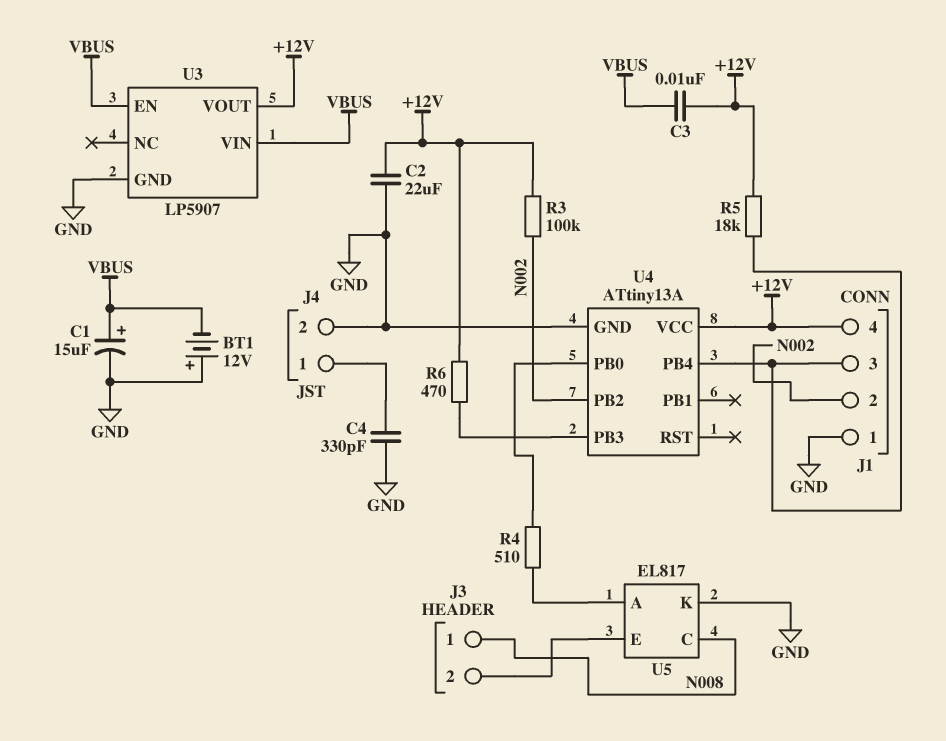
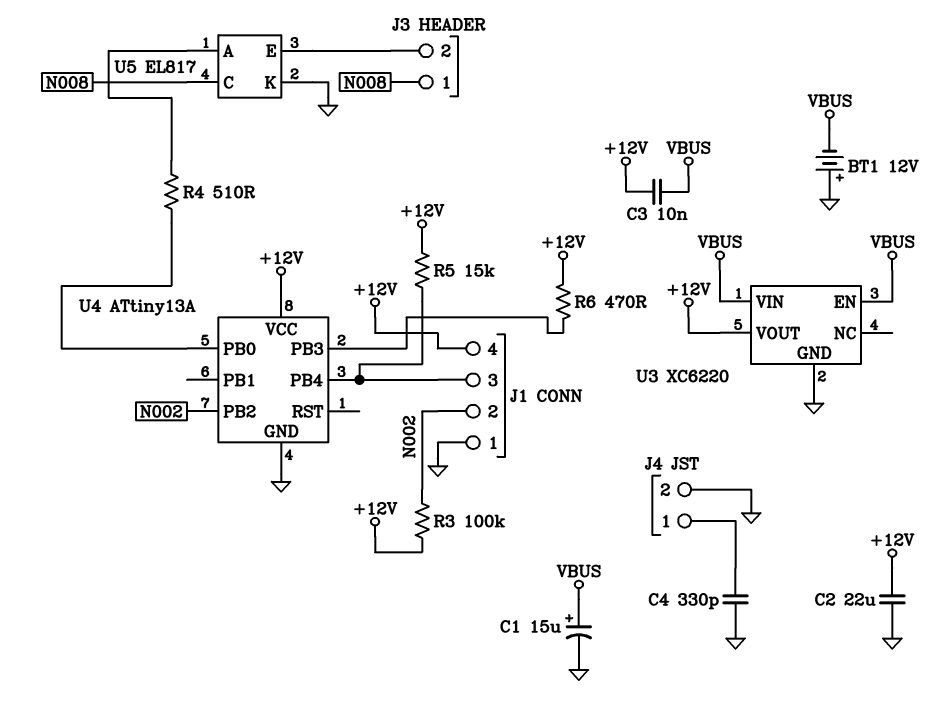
R5: 18k (+12V, J1/3) -> 15k (+12V, J1/3)
U3: LP5907 -> XC6220

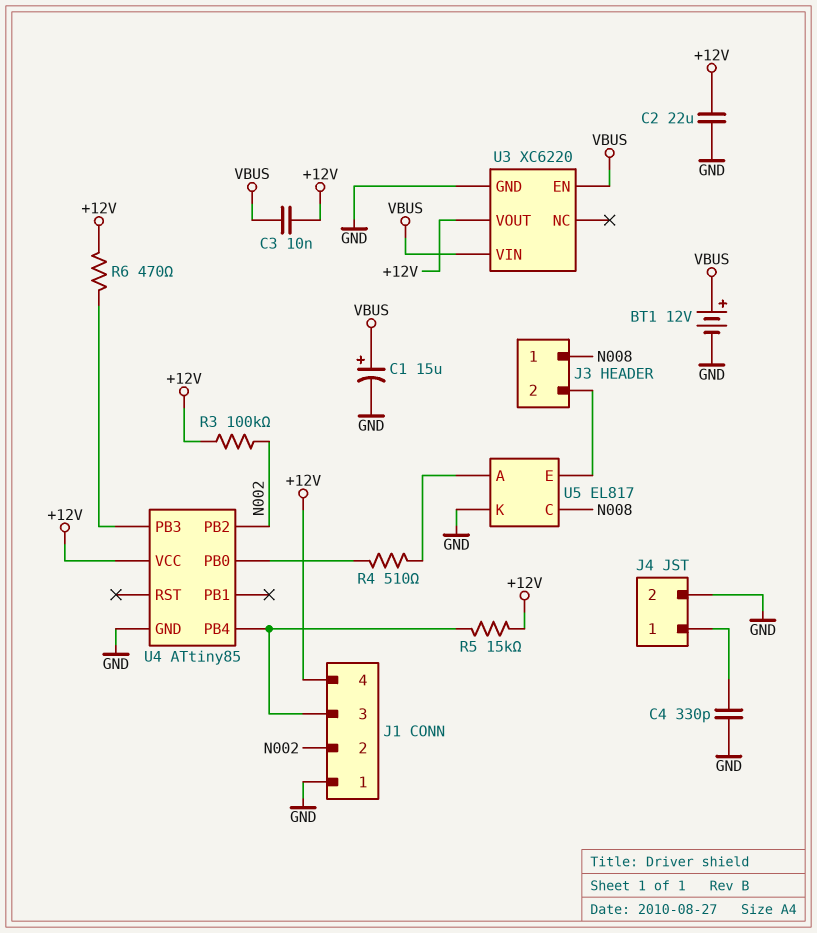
BT1: 12V (plus GND, minus VBUS) -> 12V (plus VBUS, minus GND)
U4: ATtiny13A -> ATtiny85

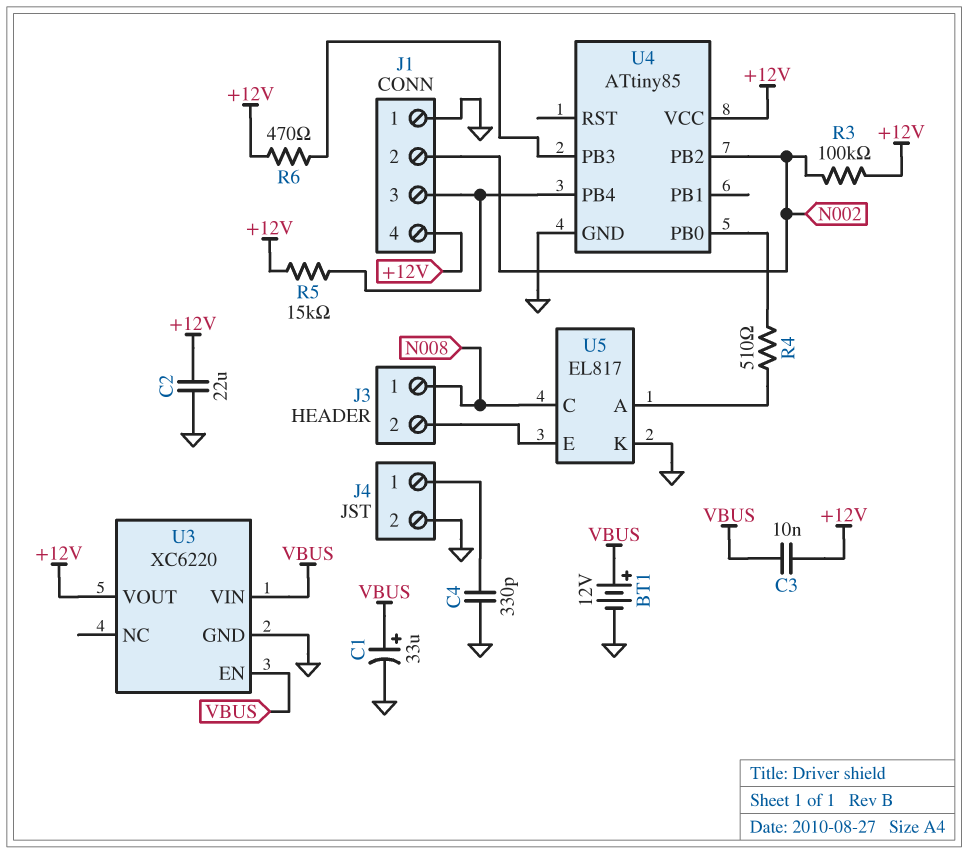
C1: 15uF (plus VBUS, minus GND) -> 33uF (plus VBUS, minus GND)

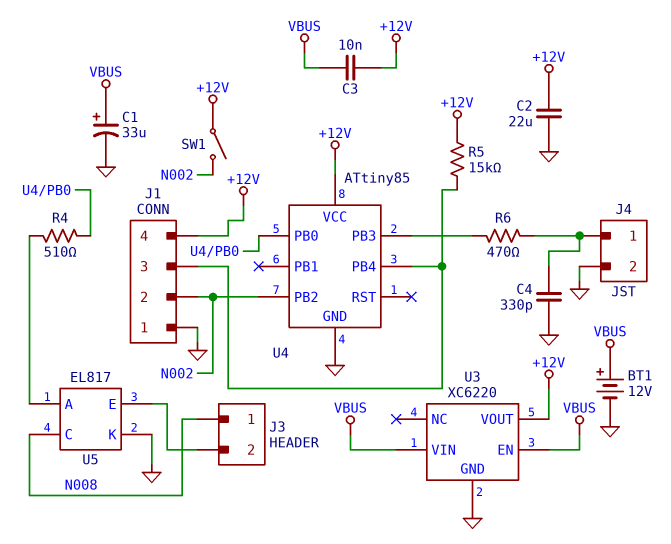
R3: 100k (+12V, N002) -> none
R6: 470 (+12V, U4/PB3) -> 470 (J4/1, U4/PB3)
SW1: none -> switch (+12V, N002)

